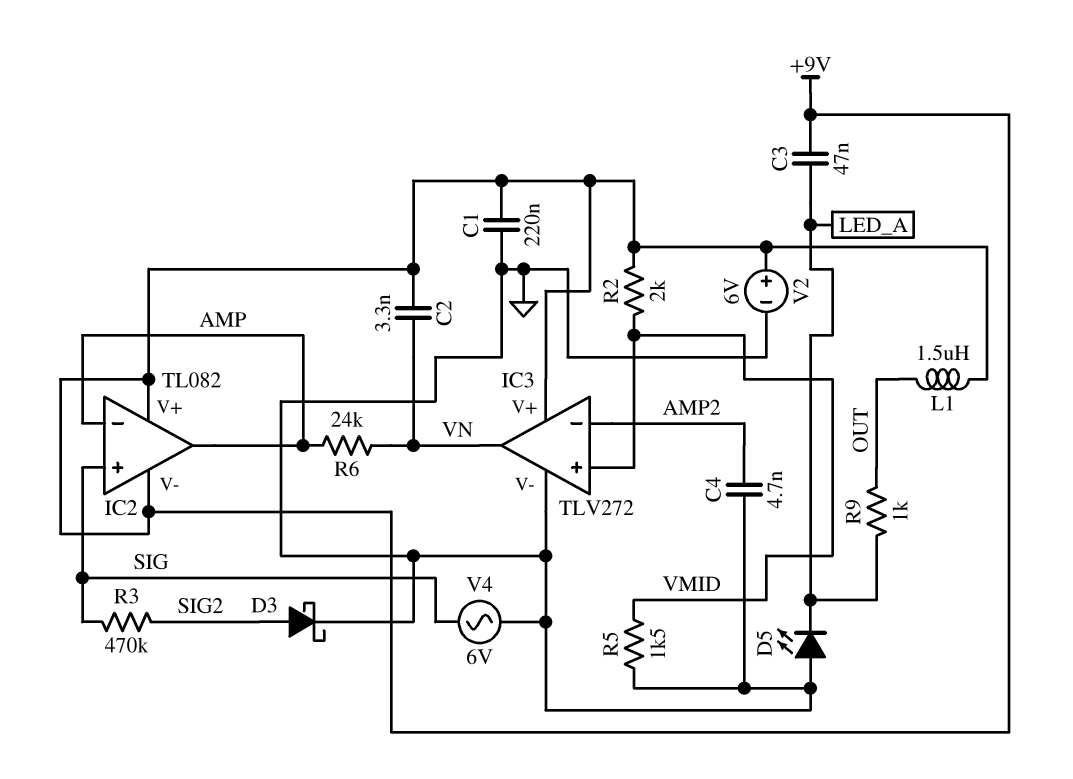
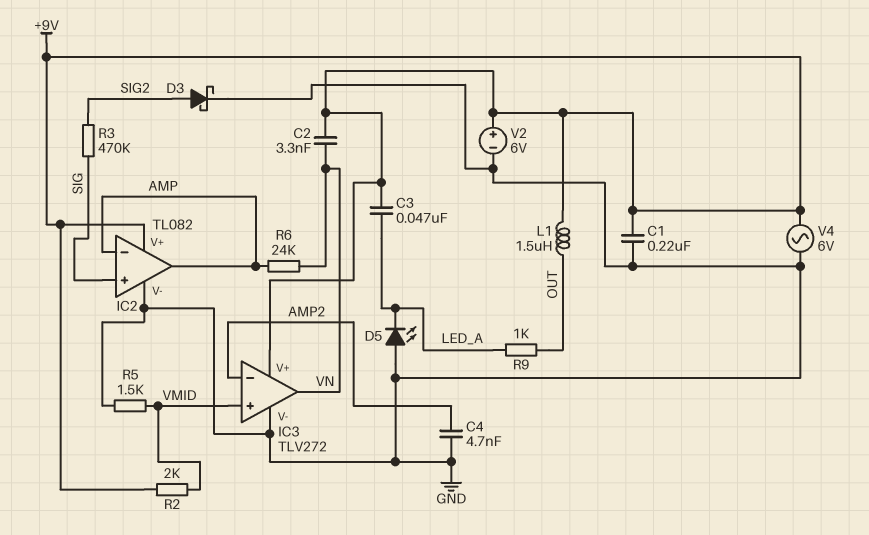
IC2 pin V-: +9V -> GND
V4: AC 6V (GND, SIG) -> AC 6V (+9V, GND)

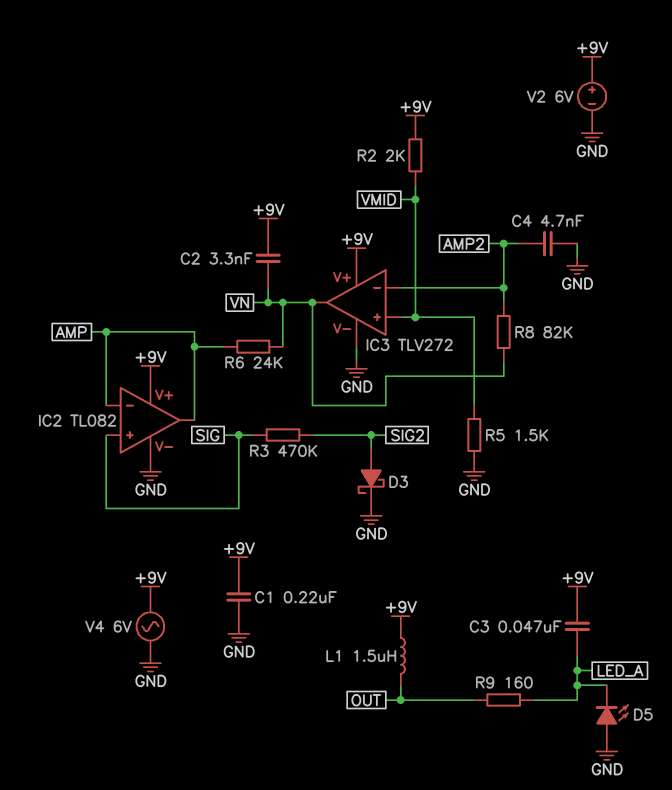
R8: none -> 82k (AMP2, VN)
R9: 1k (LED_A, OUT) -> 160 (LED_A, OUT)

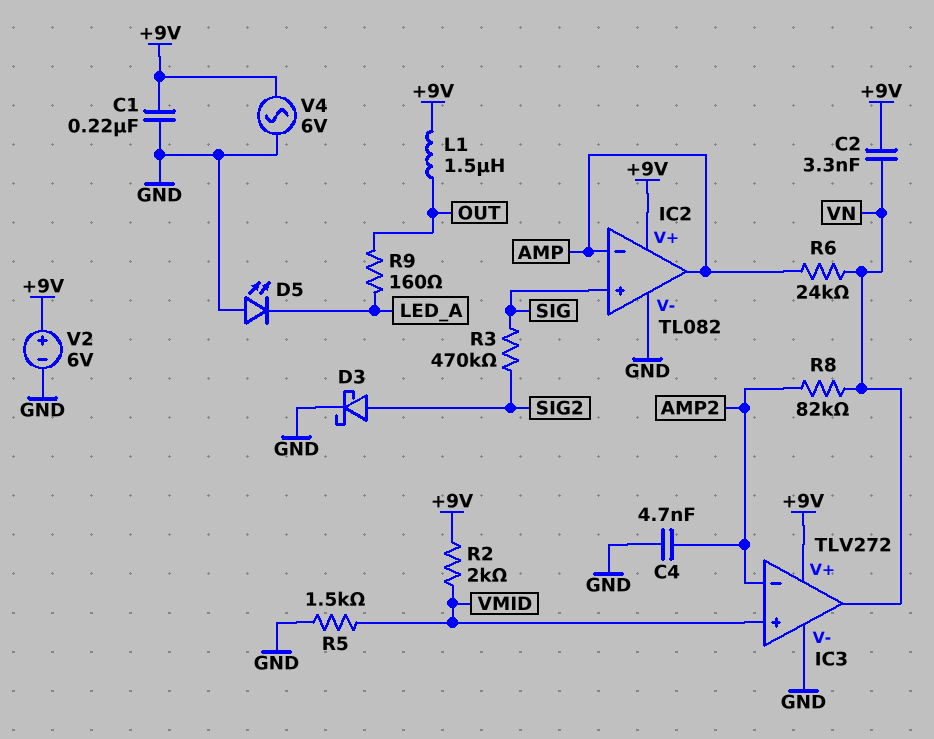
C3: 47nF (+9V, LED_A) -> none

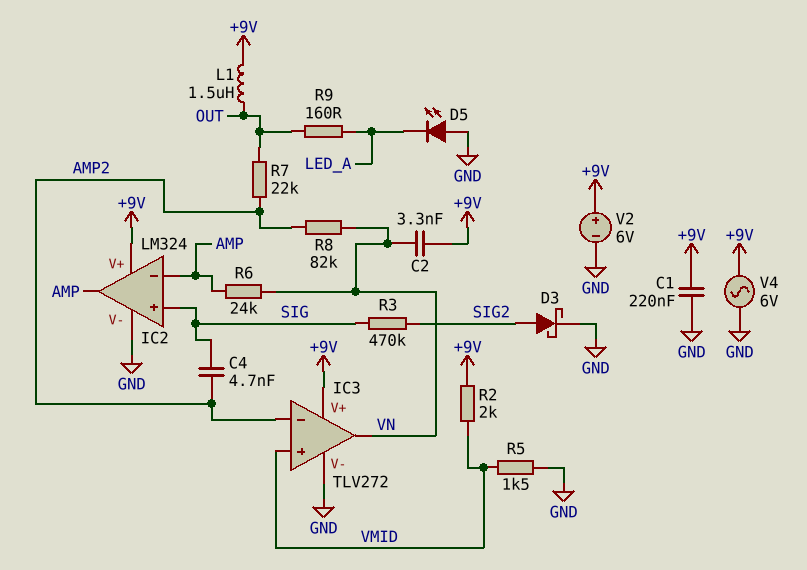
C4: 4.7nF (AMP2, GND) -> 4.7nF (AMP2, SIG)
IC2: TL082 -> LM324
R7: none -> 22k (AMP2, OUT)

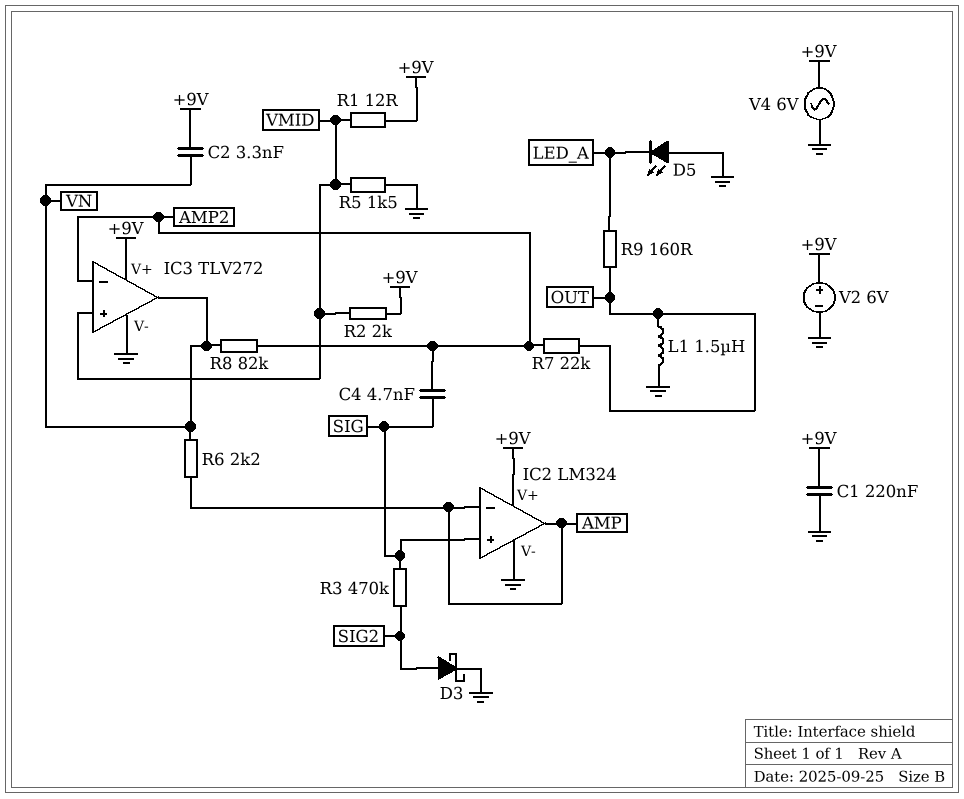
L1: 1.5uH (+9V, OUT) -> 1.5uH (GND, OUT)
R1: none -> 12 (+9V, VMID)
R6: 24k (AMP, VN) -> 2.2k (AMP, VN)

